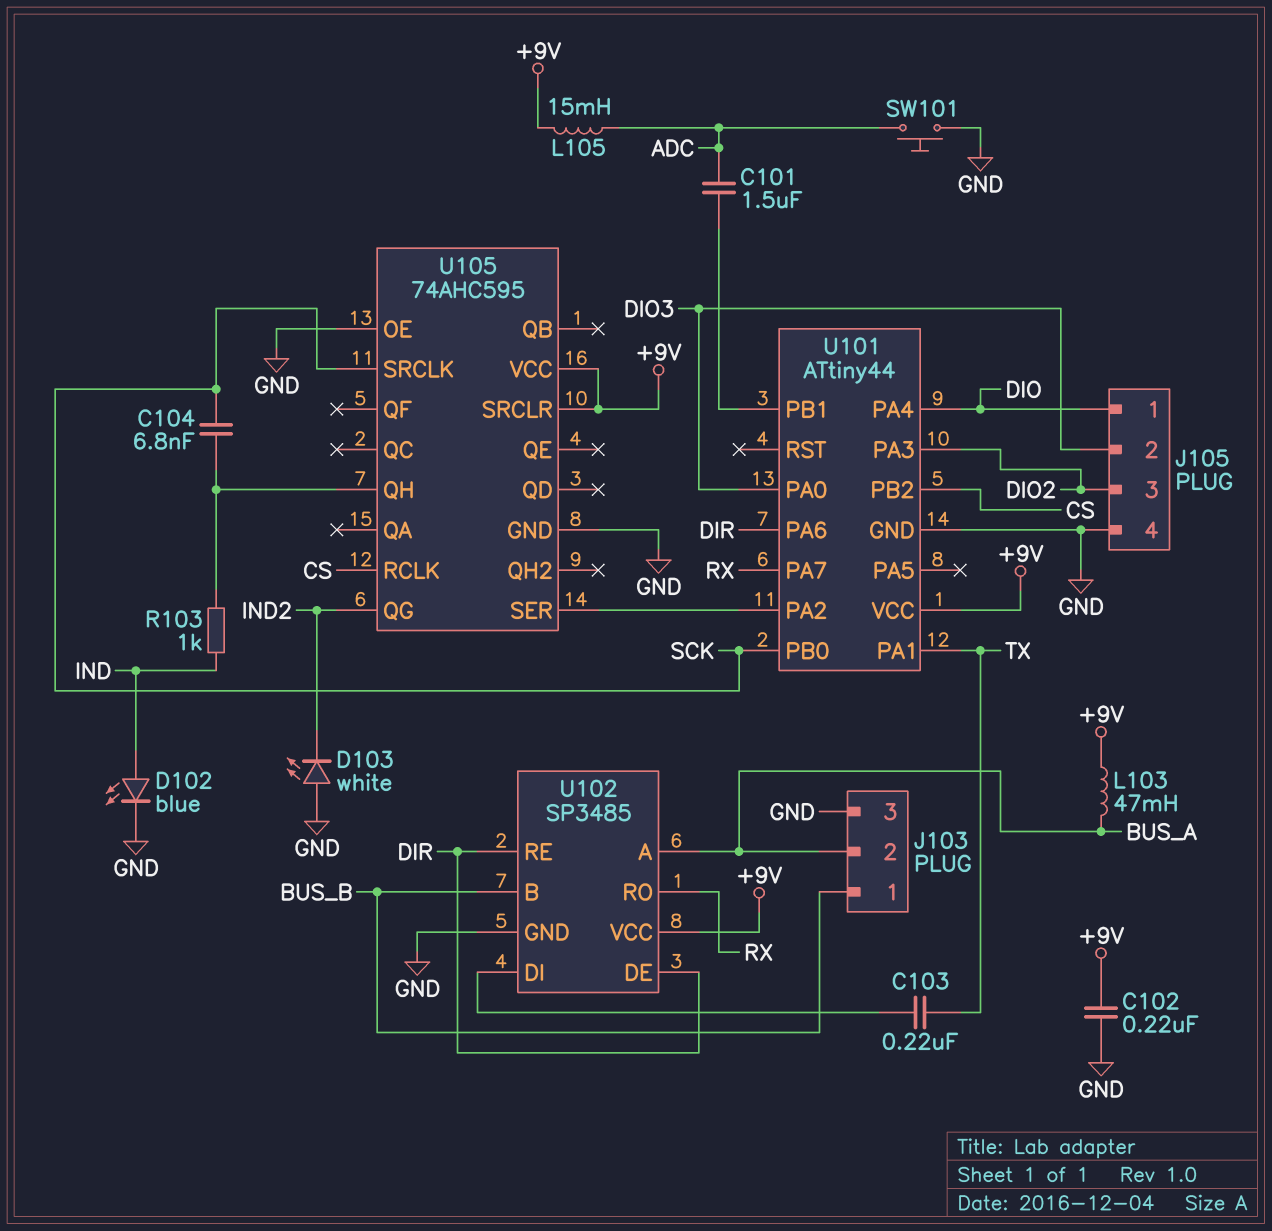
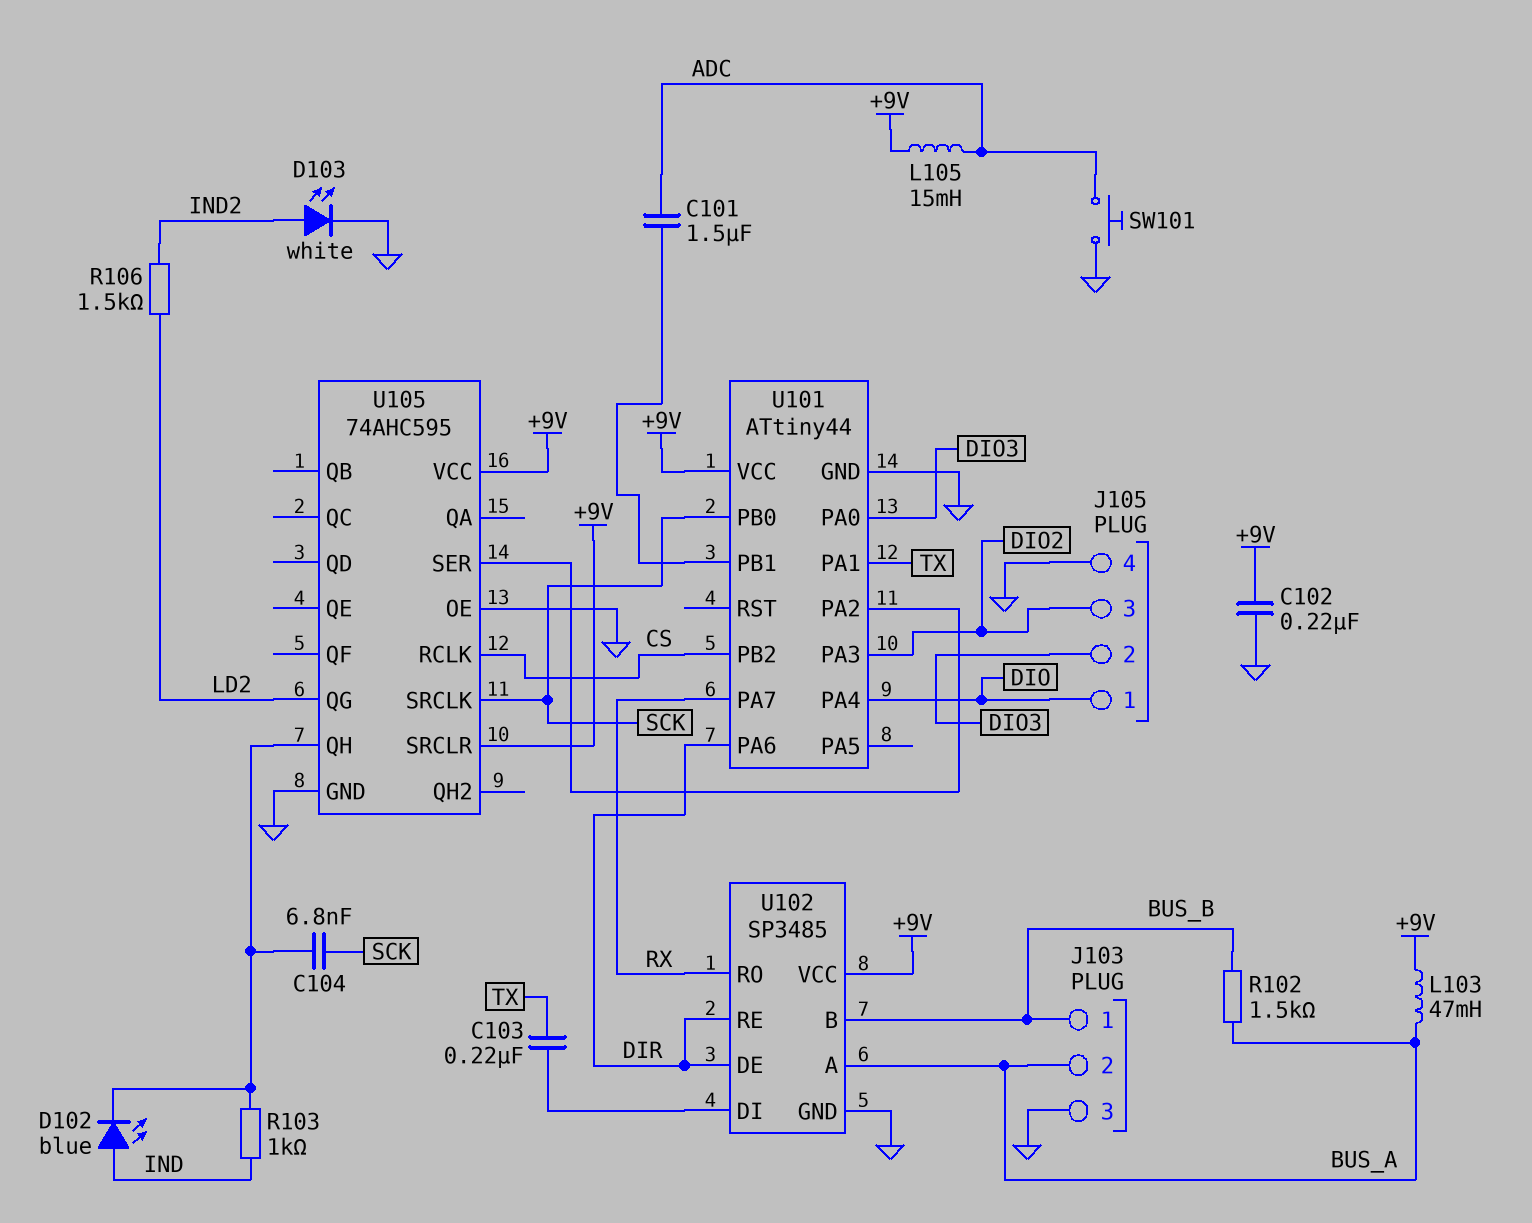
D102: LED blue (A IND, K GND) -> LED blue (A IND, K U105/QH)
D103: LED white (A GND, K IND2) -> LED white (A IND2, K GND)
R102: none -> 1.5k (BUS_A, BUS_B)
R106: none -> 1.5k (IND2, LD2)
U105 pin QG: IND2 -> LD2

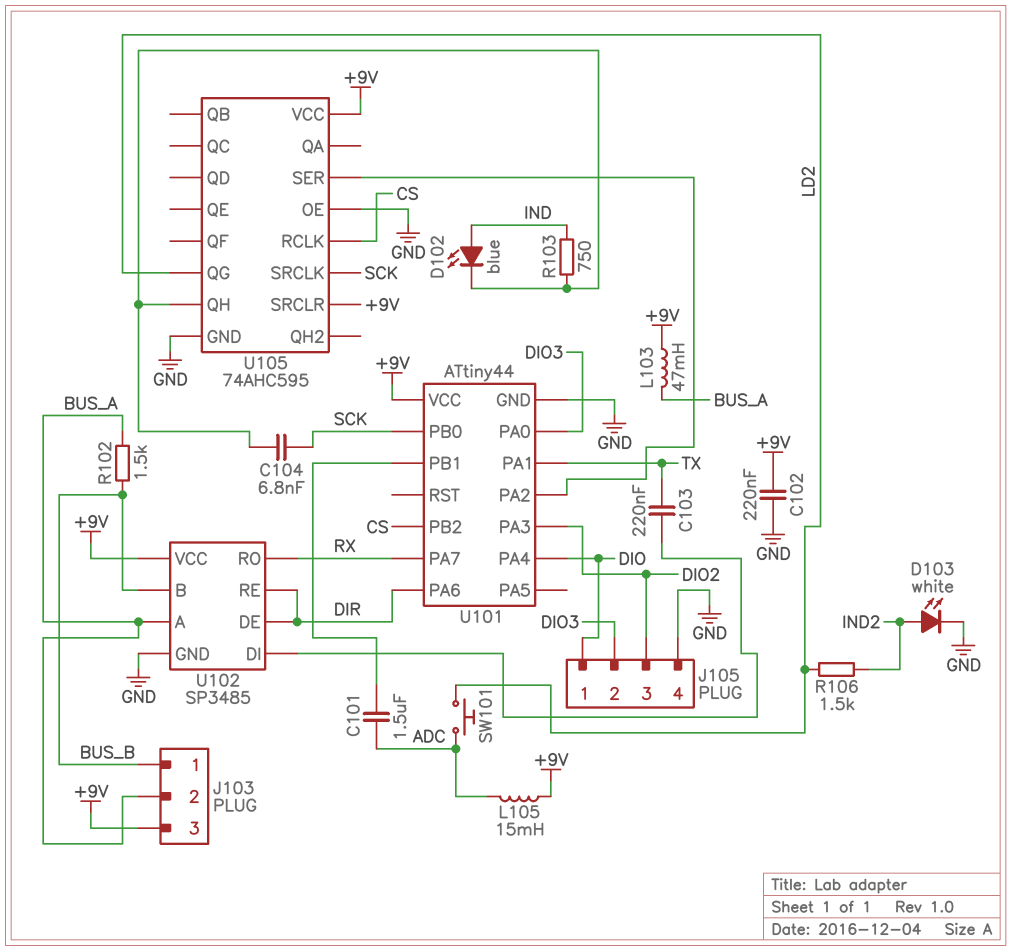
J103 pin 3: GND -> +9V
R103: 1k (IND, U105/QH) -> 750 (IND, U105/QH)
SW101: button (ADC, GND) -> button (ADC, LD2)

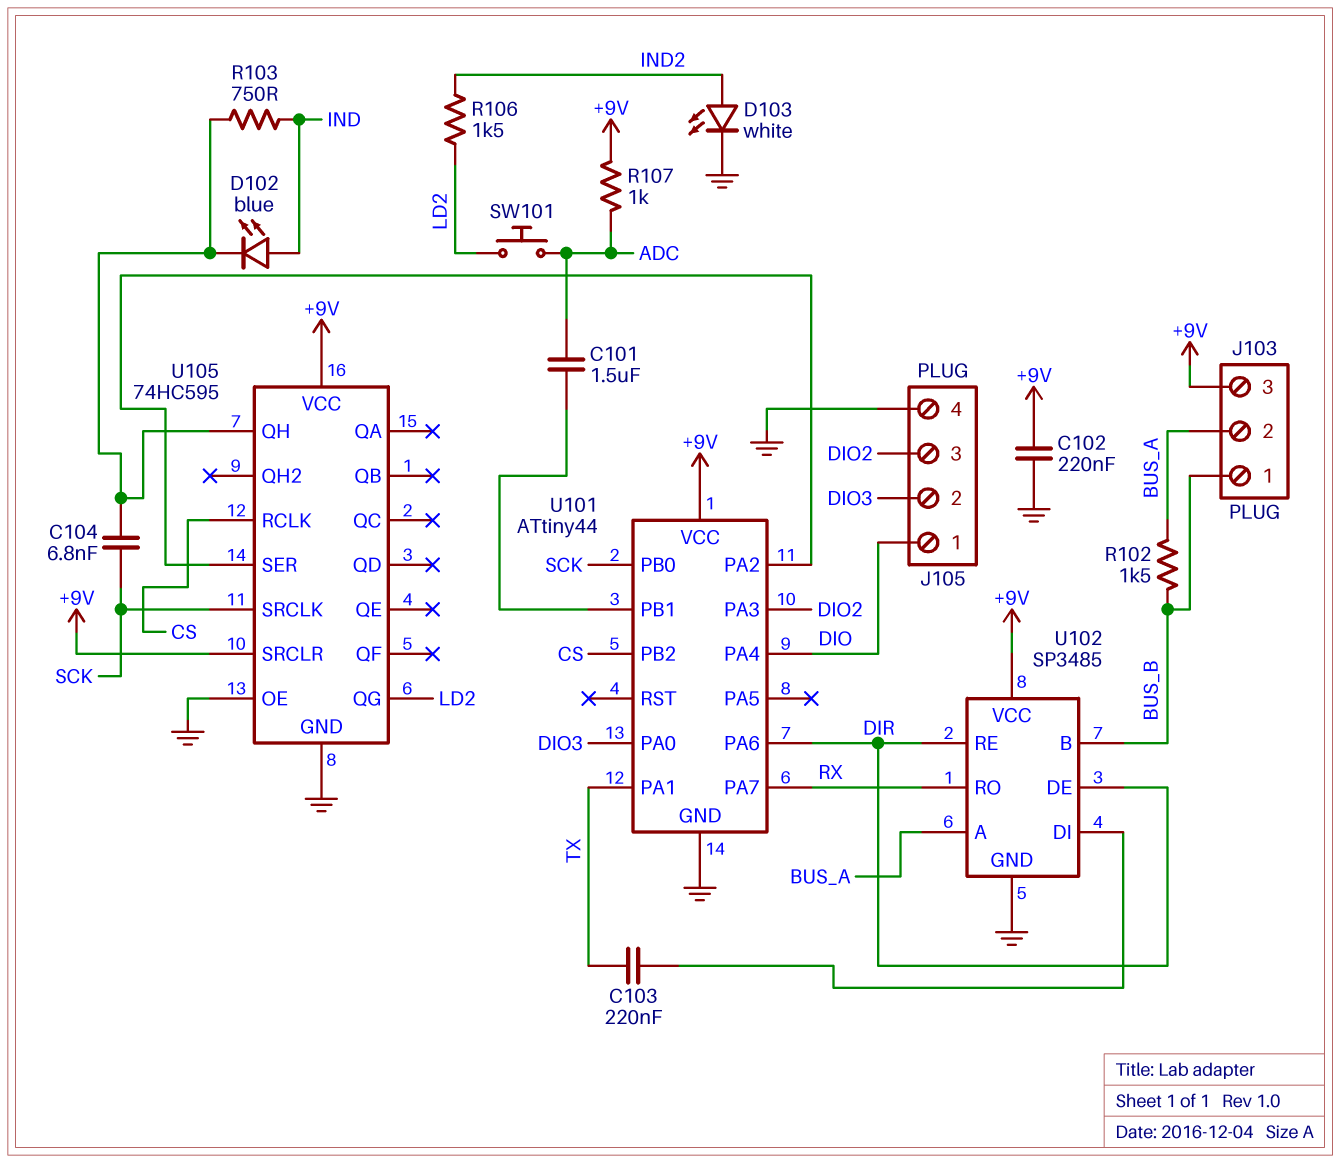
L103: 47mH (+9V, BUS_A) -> none
L105: 15mH (+9V, ADC) -> none
R107: none -> 1k (+9V, ADC)
U105: 74AHC595 -> 74HC595

